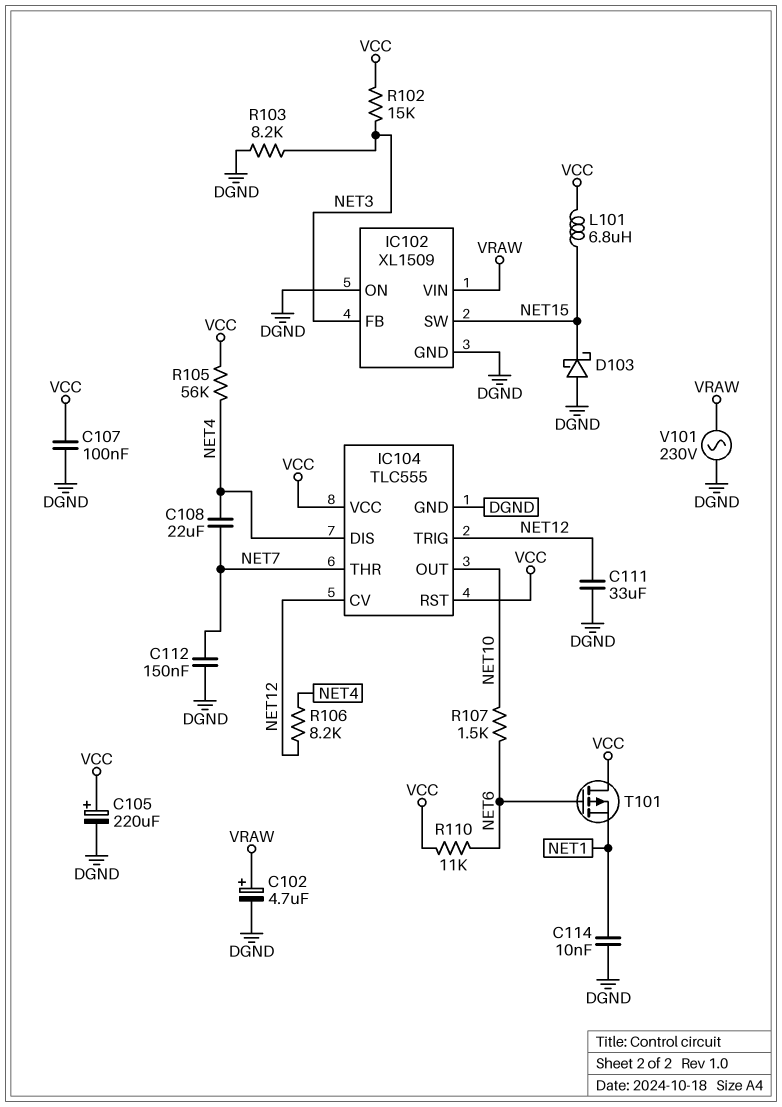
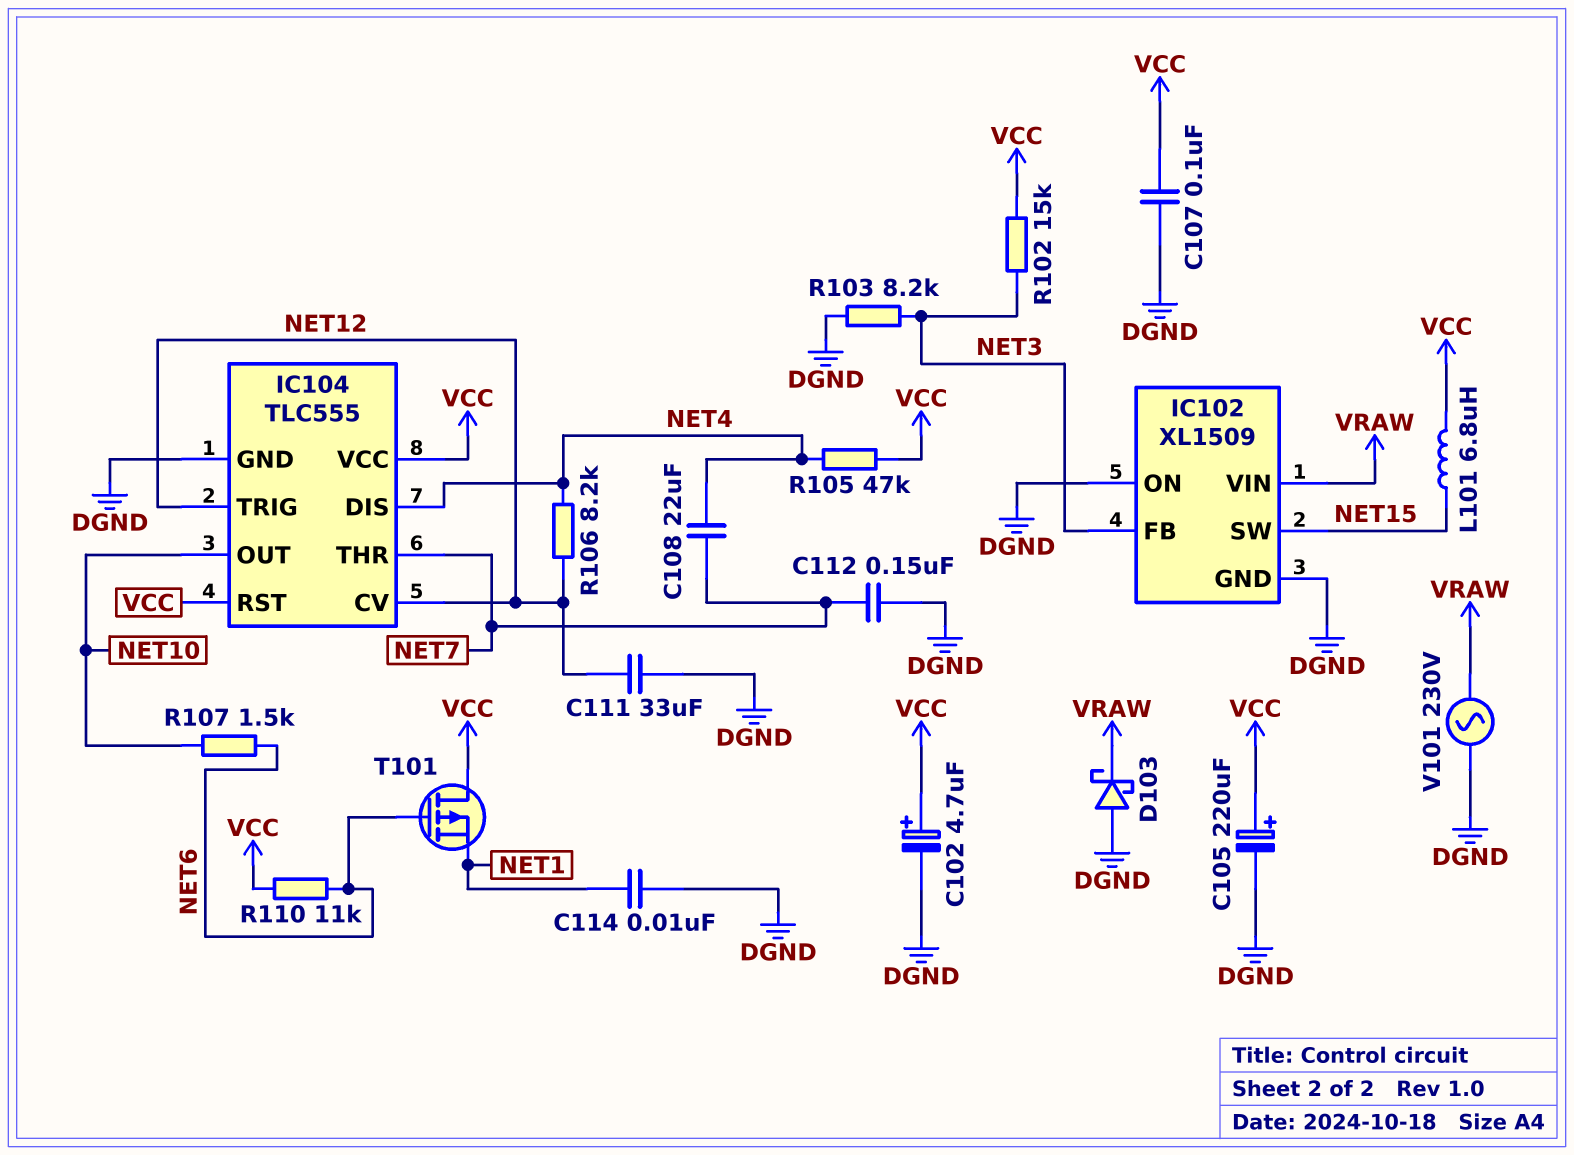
C102: 4.7uF (plus VRAW, minus DGND) -> 4.7uF (plus VCC, minus DGND)
D103: schottky (A DGND, K NET15) -> schottky (A DGND, K VRAW)
R105: 56k (NET4, VCC) -> 47k (NET4, VCC)

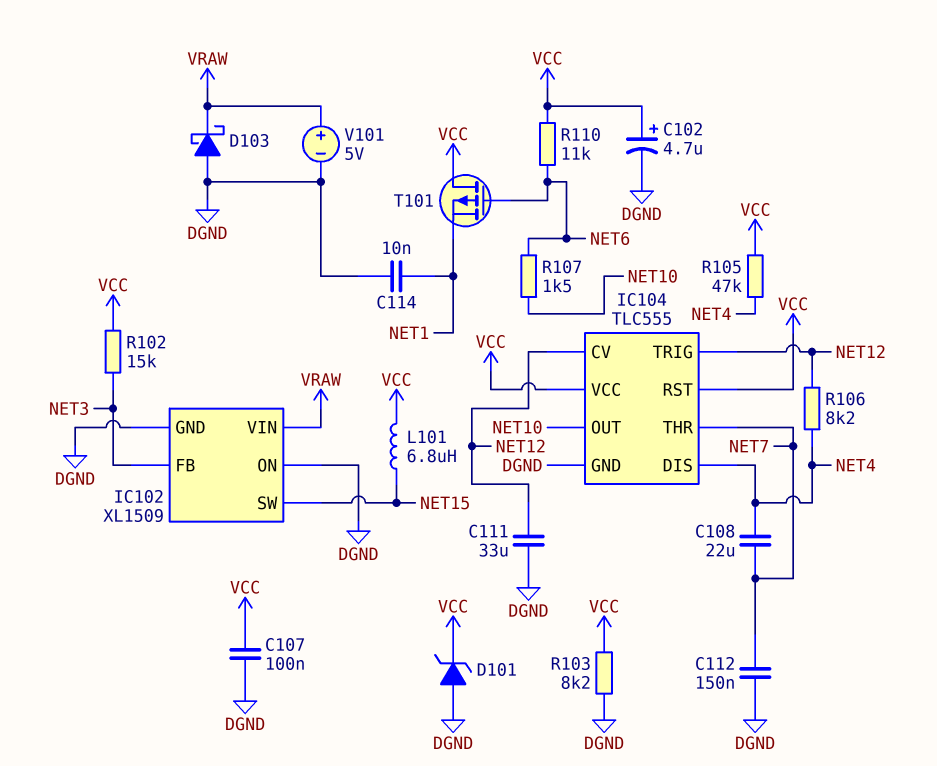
C105: 220uF (plus VCC, minus DGND) -> none
D101: none -> zener (A DGND, K VCC)
R103: 8.2k (DGND, NET3) -> 8.2k (DGND, VCC)
V101: AC 230V (DGND, VRAW) -> 5V (plus VRAW, minus DGND)

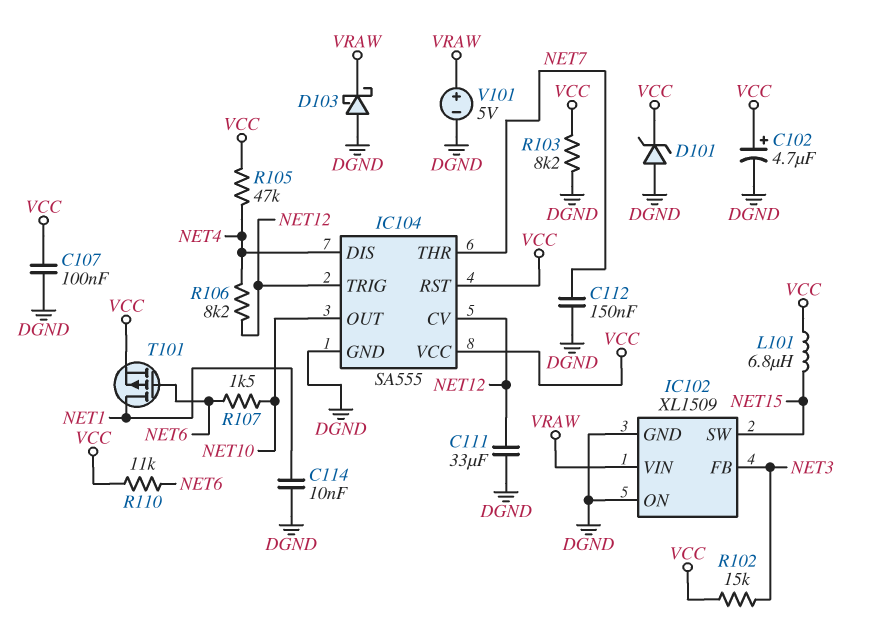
C108: 22uF (NET4, NET7) -> none
IC104: TLC555 -> SA555
T101: PMOS (G NET6, D VCC, S NET1) -> PMOS (G NET6, D NET1, S VCC)

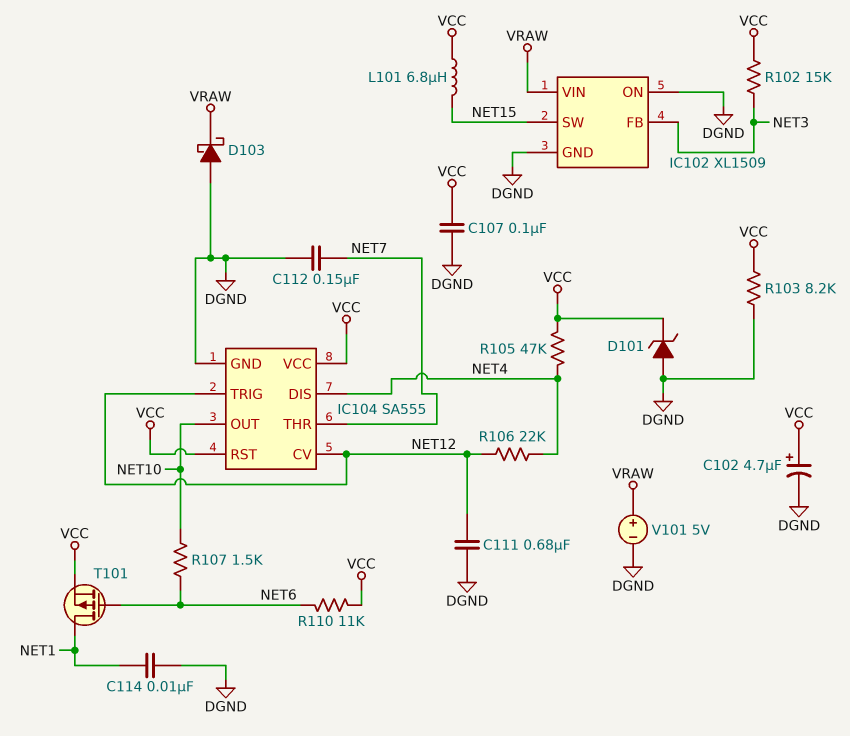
C111: 33uF (DGND, NET12) -> 680nF (DGND, NET12)
R106: 8.2k (NET4, NET12) -> 22k (NET4, NET12)

